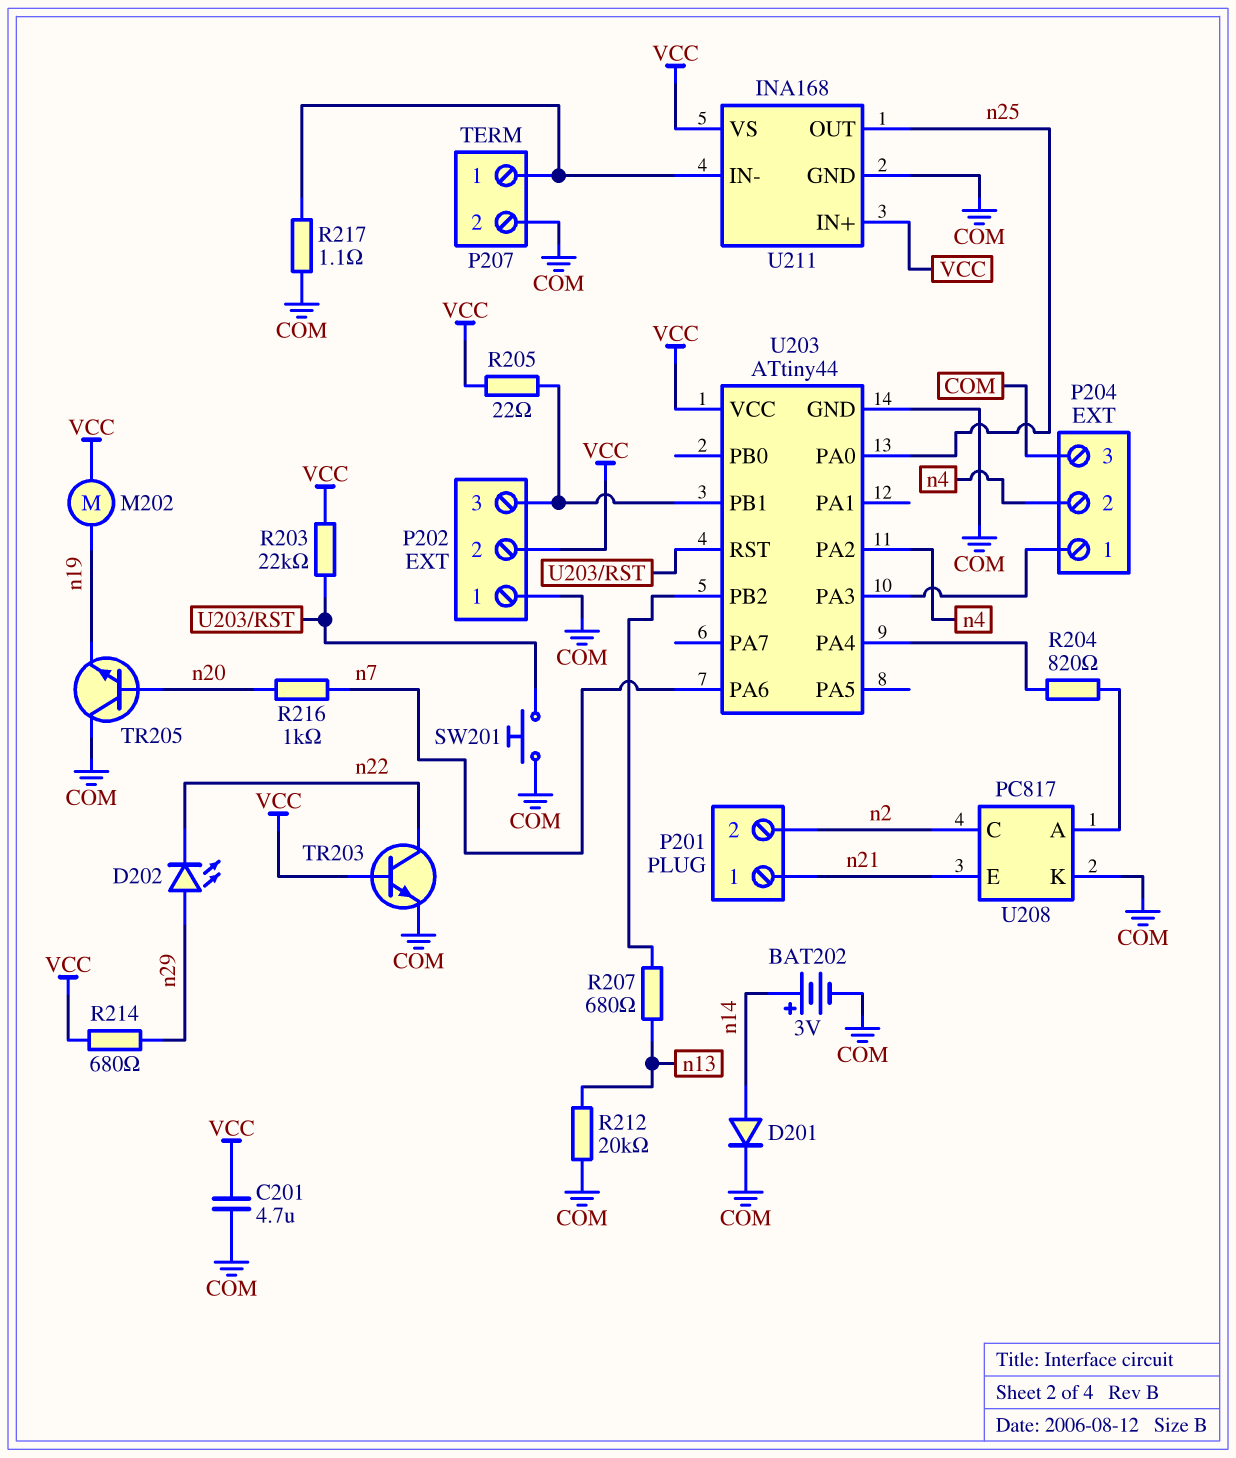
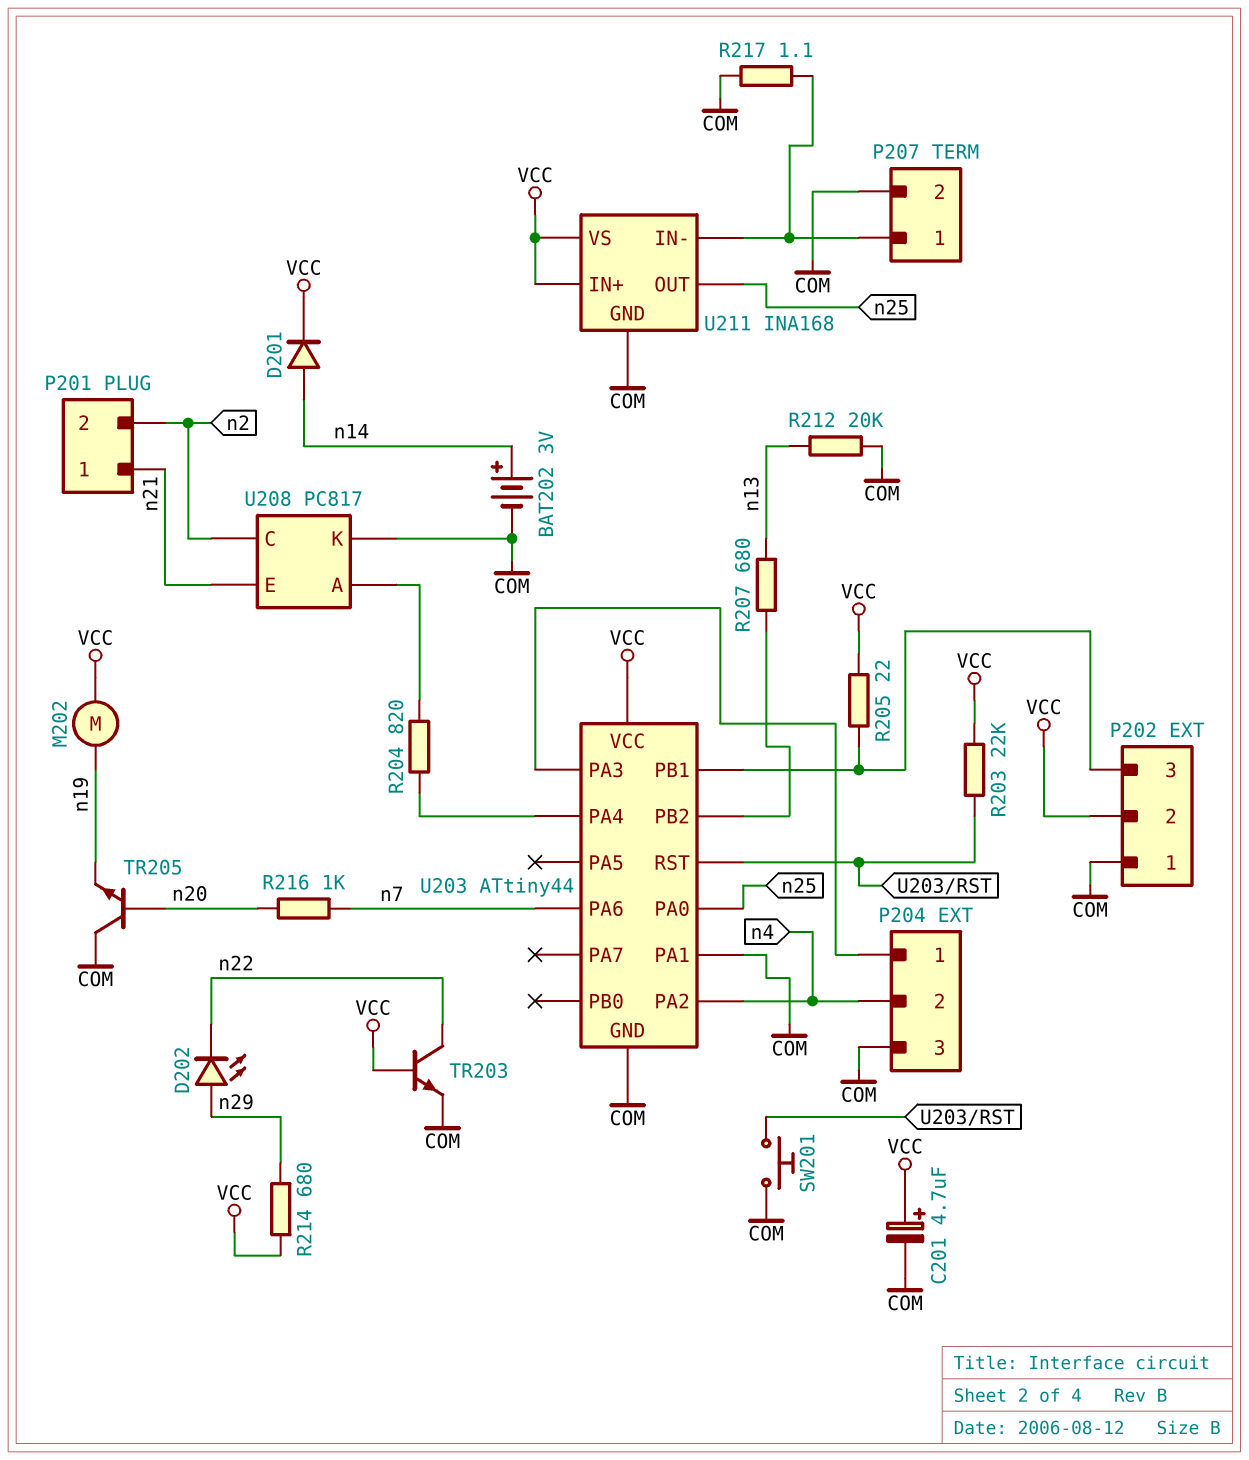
C201: 4.7uF (COM, VCC) -> 4.7uF (plus VCC, minus COM)
D201: diode (A n14, K COM) -> diode (A n14, K VCC)
U203 pin PA1: none -> COM

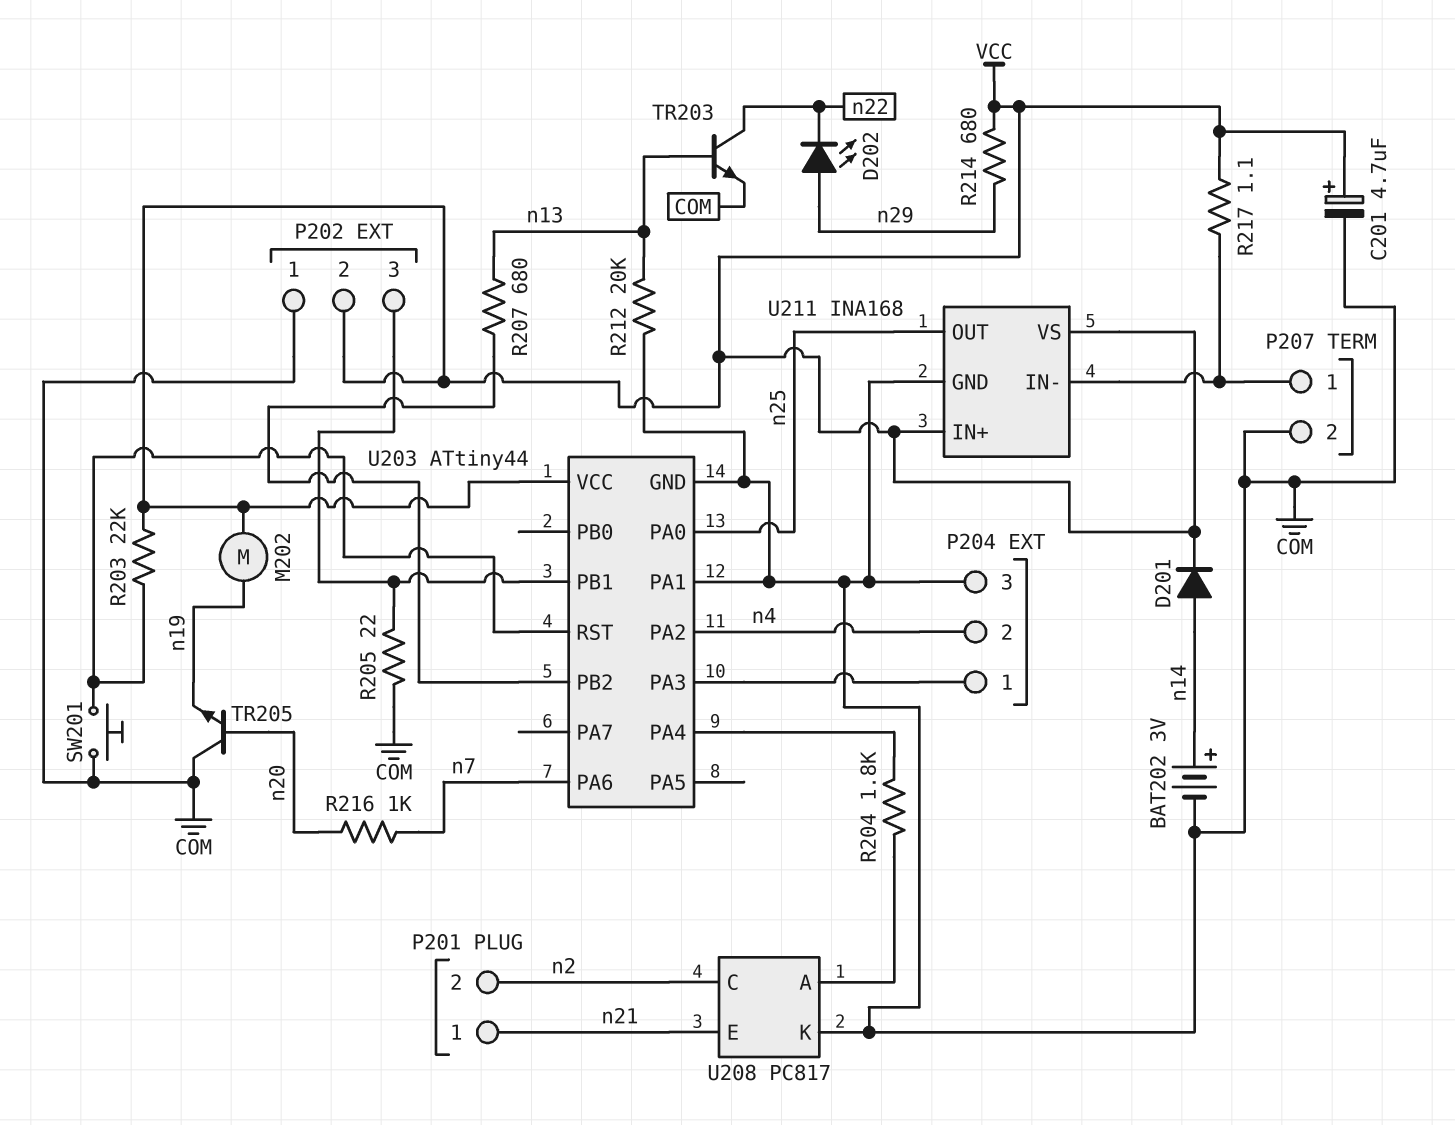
R204: 820 (U203/PA4, U208/A) -> 1.8k (U203/PA4, U208/A)
R205: 22 (P202/3, VCC) -> 22 (COM, P202/3)
R217: 1.1 (COM, P207/1) -> 1.1 (P207/1, VCC)
TR203: NPN (B VCC, C n22, E COM) -> NPN (B n13, C n22, E COM)

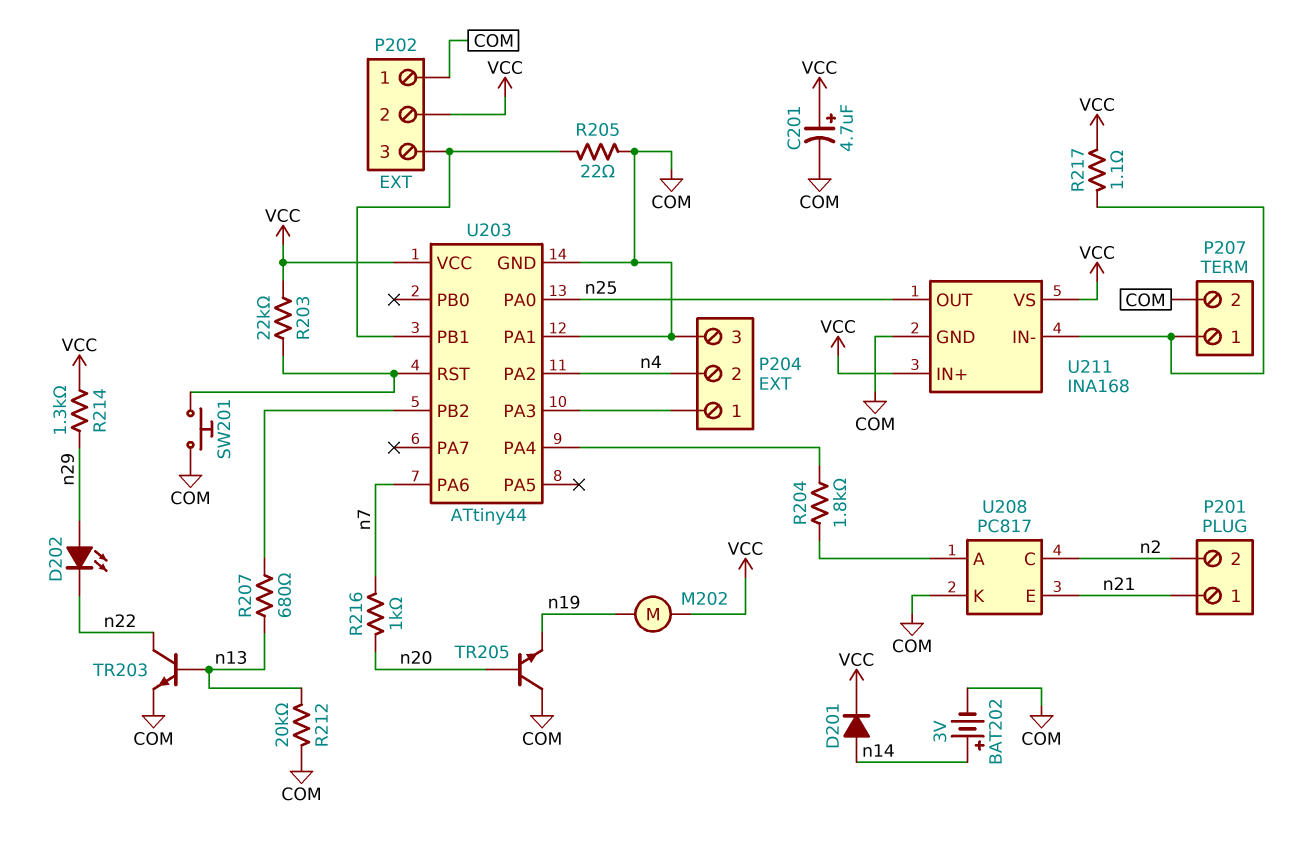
R214: 680 (VCC, n29) -> 1.3k (VCC, n29)

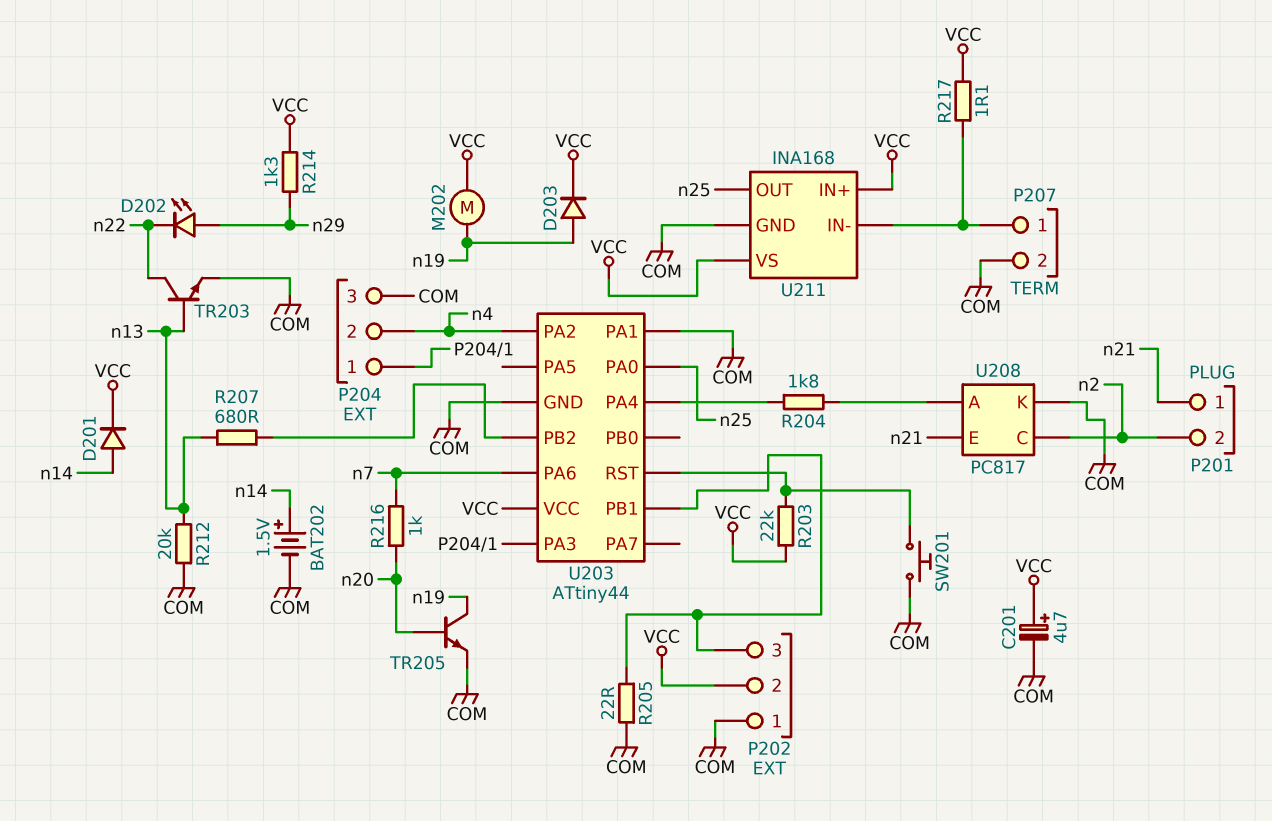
BAT202: 3V (plus n14, minus COM) -> 1.5V (plus n14, minus COM)
D203: none -> diode (A n19, K VCC)
TR205: NPN (B n20, C COM, E n19) -> NPN (B n20, C n19, E COM)

